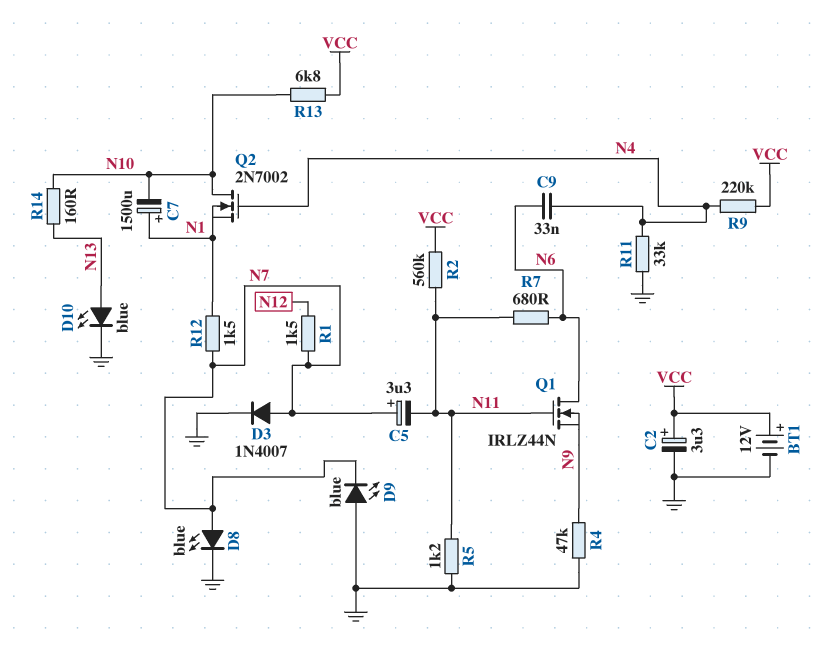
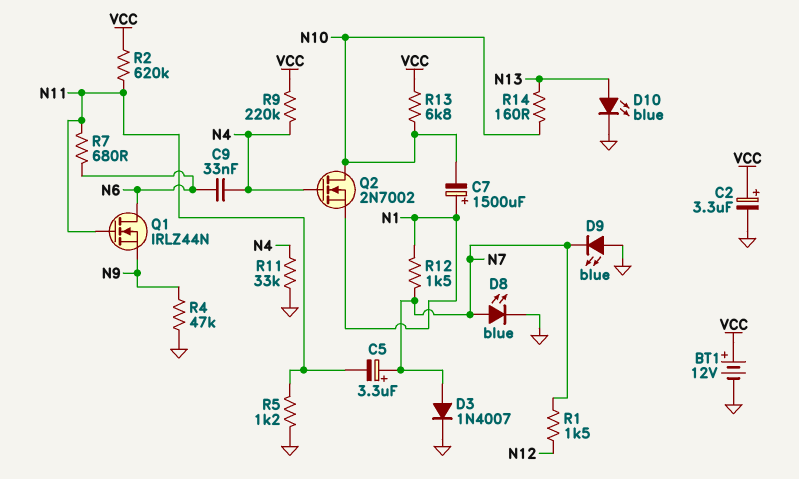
R2: 560k (N11, VCC) -> 620k (N11, VCC)

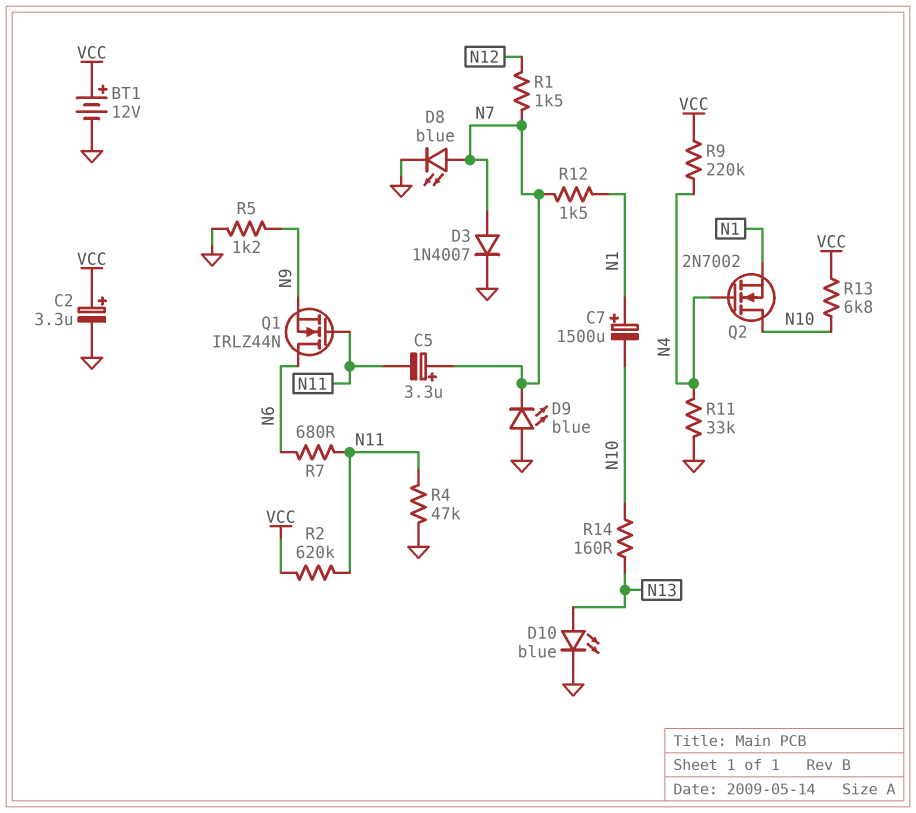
C9: 33nF (N4, N6) -> none
R4: 47k (GND, N9) -> 47k (GND, N11)
R5: 1.2k (GND, N11) -> 1.2k (GND, N9)

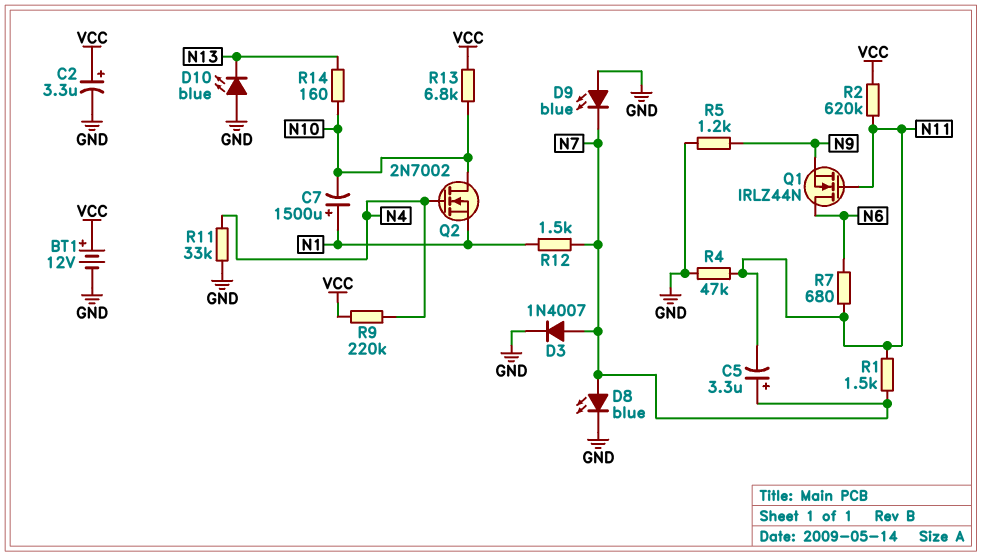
D10: LED blue (A N13, K GND) -> LED blue (A GND, K N13)
R1: 1.5k (N7, N12) -> 1.5k (N7, N11)

